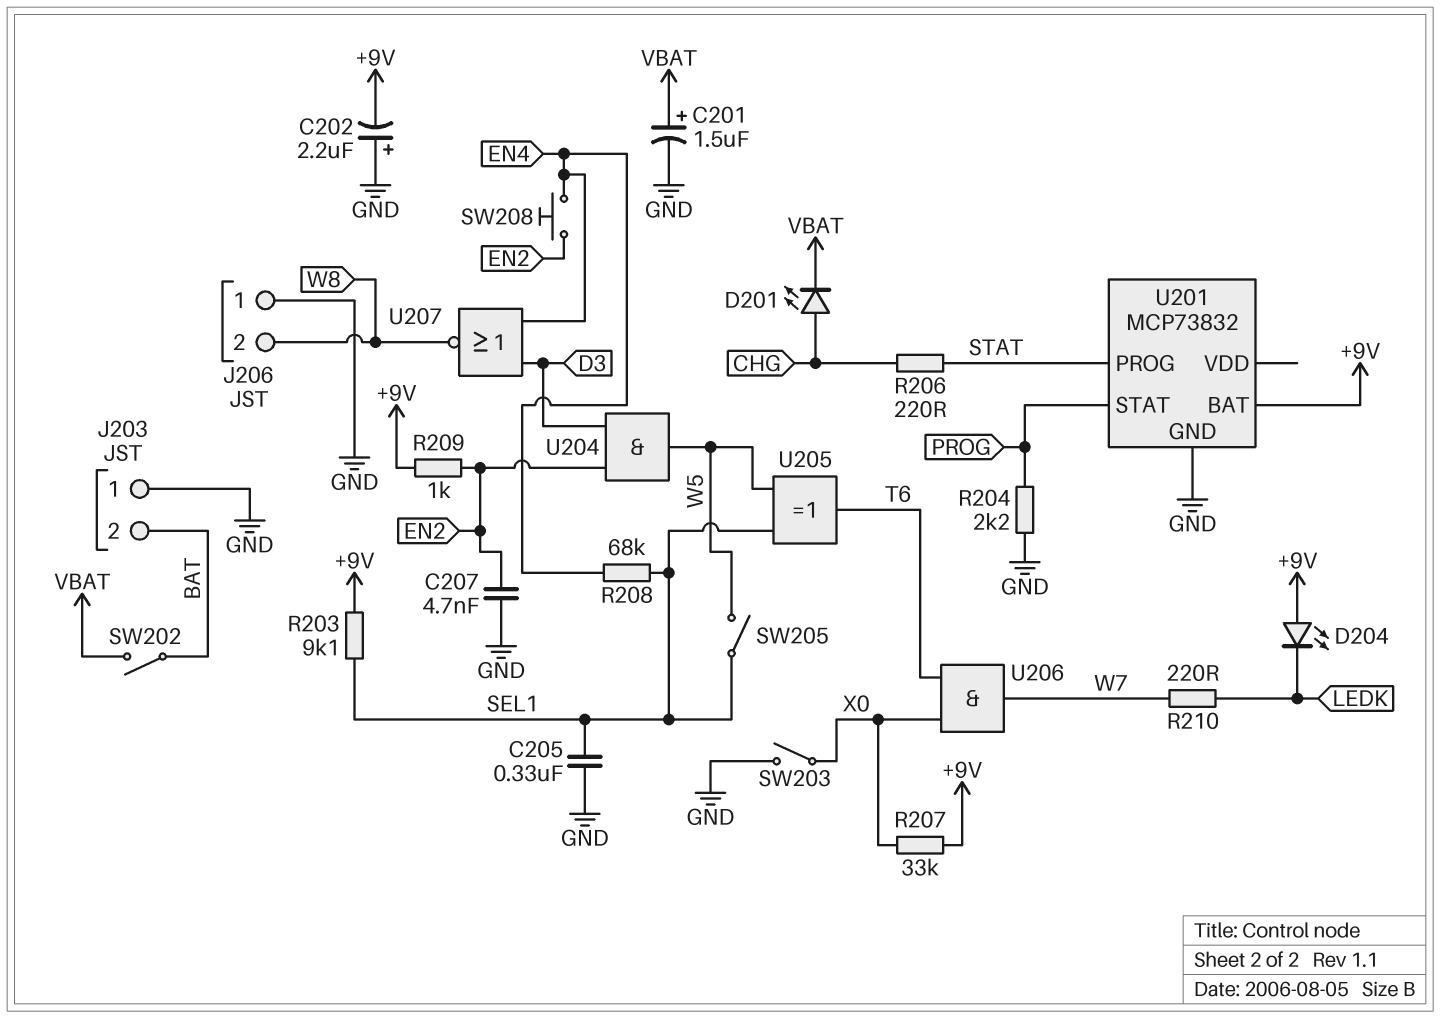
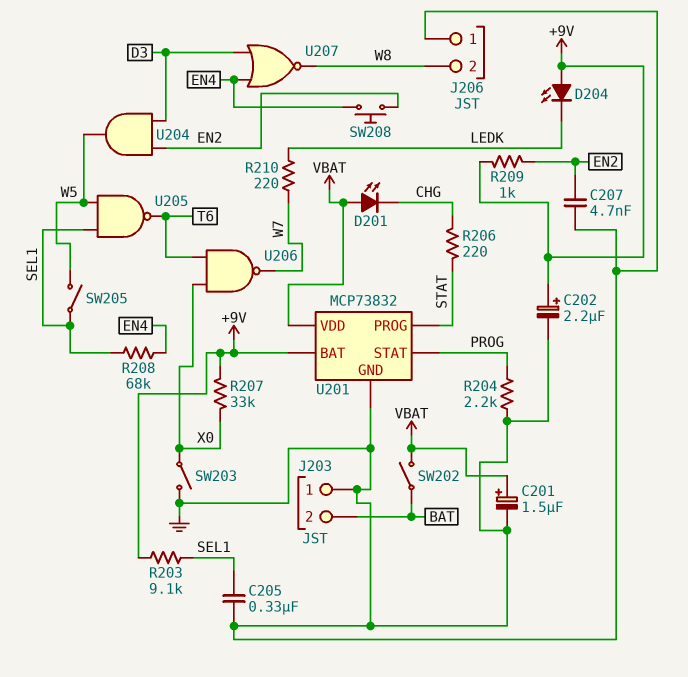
C202: 2.2uF (plus GND, minus +9V) -> 2.2uF (plus +9V, minus GND)
D201: LED (A CHG, K VBAT) -> LED (A VBAT, K CHG)
U201 pin VDD: none -> VBAT
U205: XOR (in SEL1, in W5, out T6) -> NAND (in SEL1, in W5, out T6)
U206: AND (in T6, in X0, out W7) -> NAND (in T6, in X0, out W7)

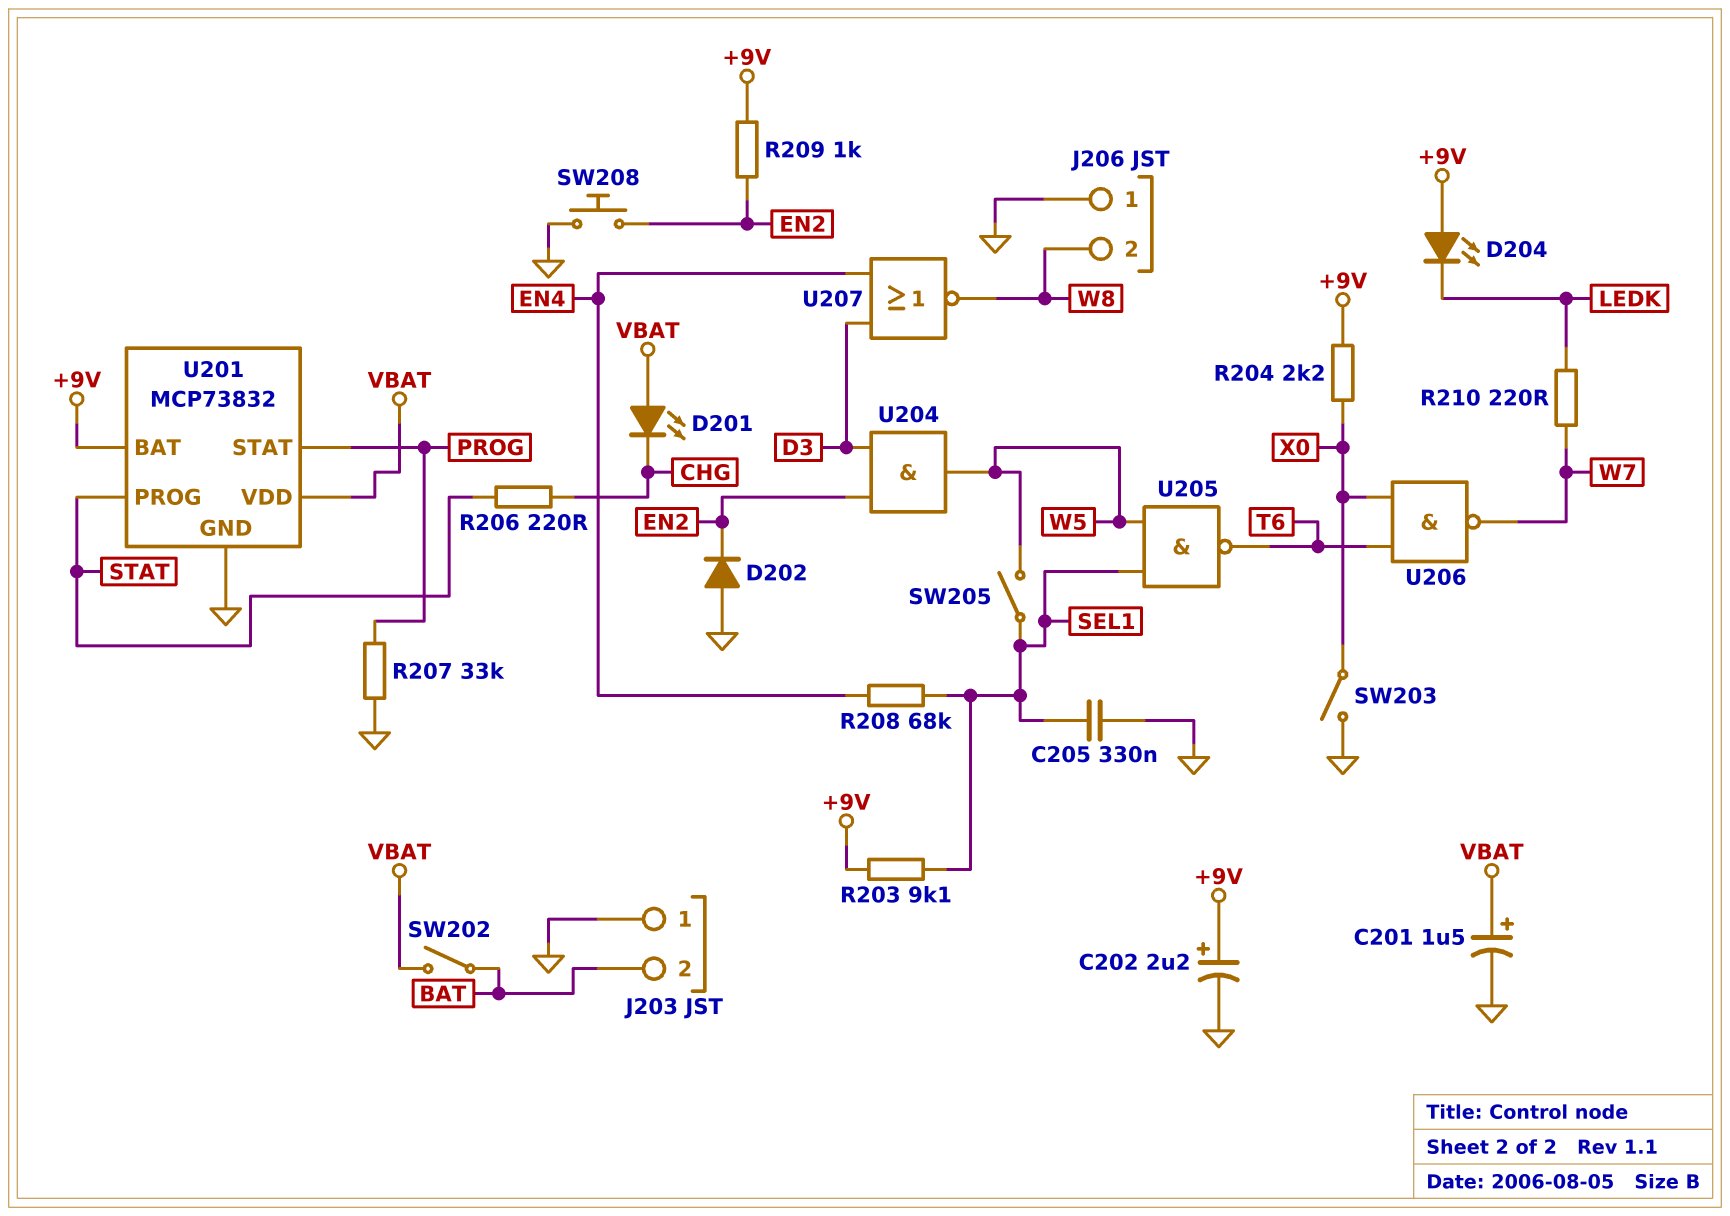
C207: 4.7nF (EN2, GND) -> none
D202: none -> diode (A GND, K EN2)
R204: 2.2k (GND, PROG) -> 2.2k (+9V, X0)
R207: 33k (+9V, X0) -> 33k (GND, PROG)
SW208: button (EN2, EN4) -> button (EN2, GND)

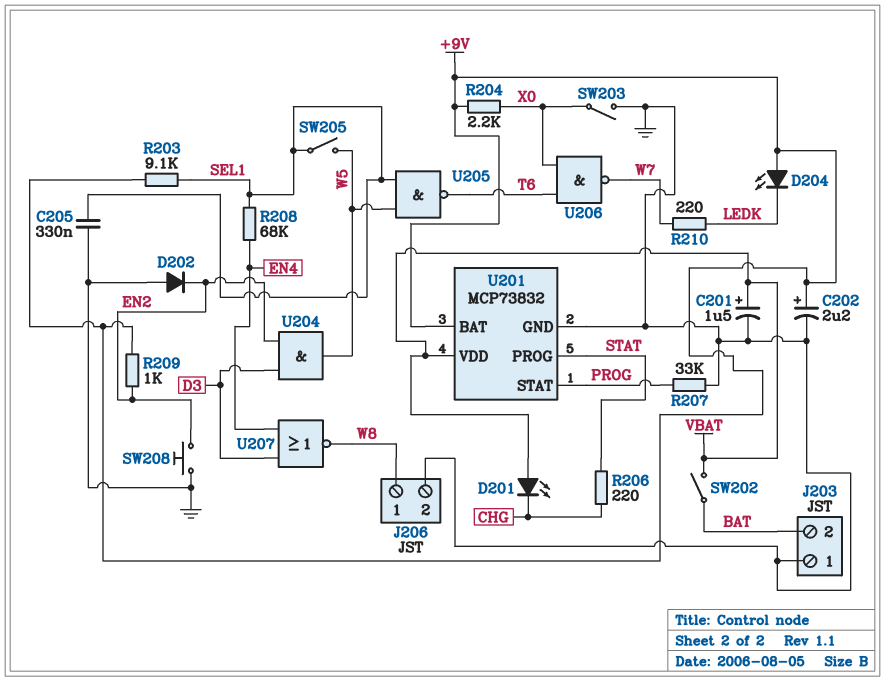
J206 pin 1: GND -> W8
J206 pin 2: W8 -> GND

